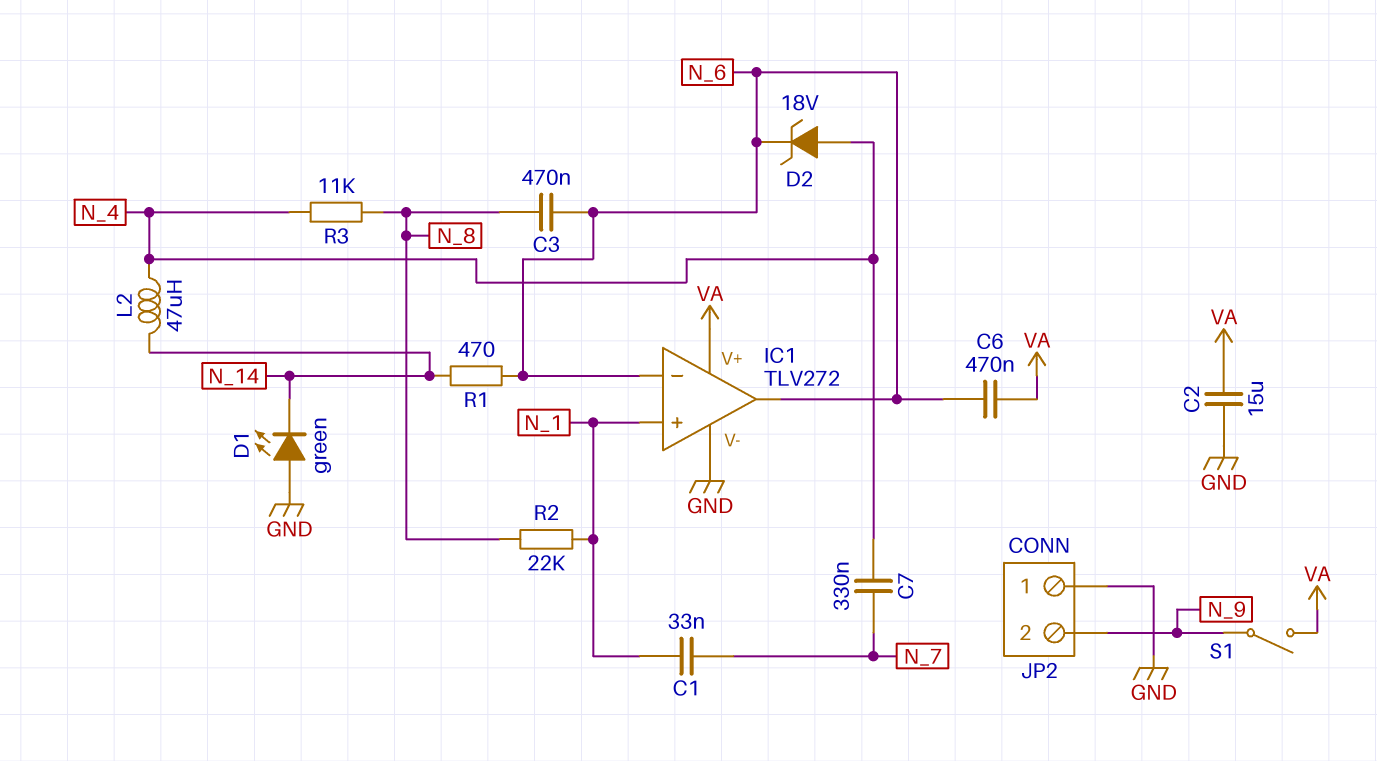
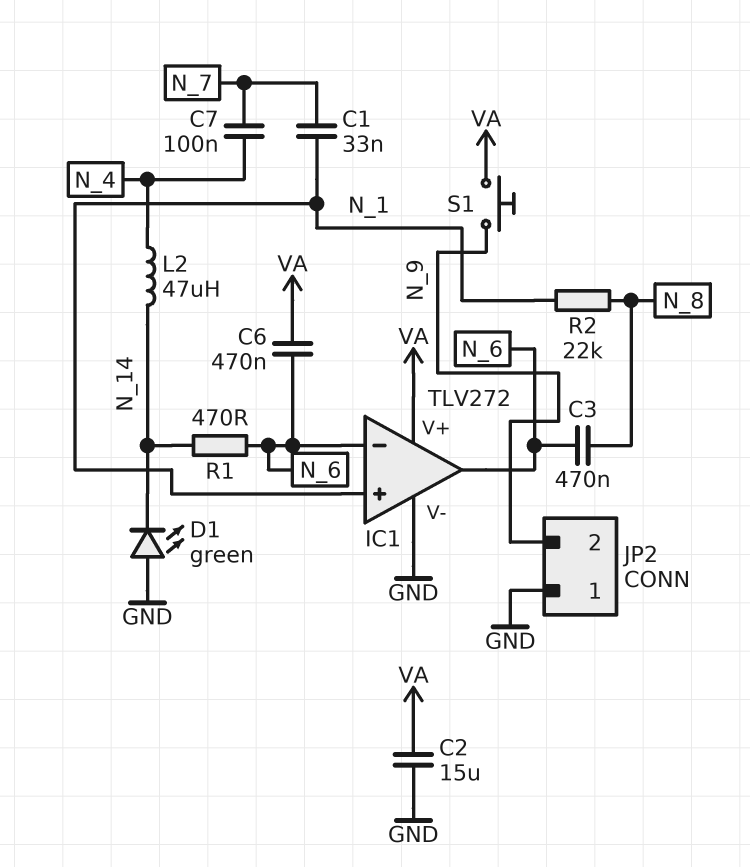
C7: 330nF (N_4, N_7) -> 100nF (N_4, N_7)
D2: zener 18V (A N_4, K N_6) -> none
R3: 11k (N_4, N_8) -> none
S1: switch (N_9, VA) -> button (N_9, VA)

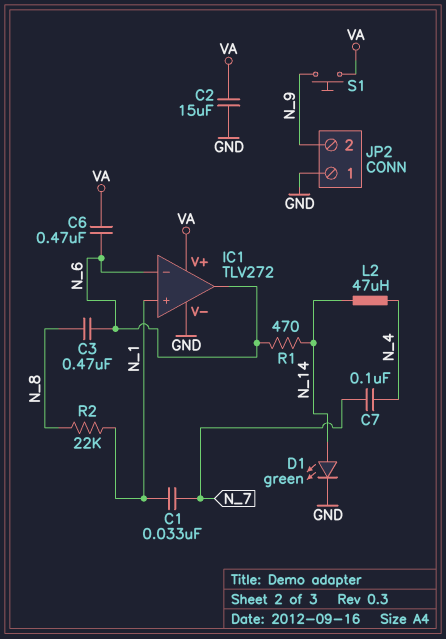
D1: LED green (A GND, K N_14) -> LED green (A N_14, K GND)

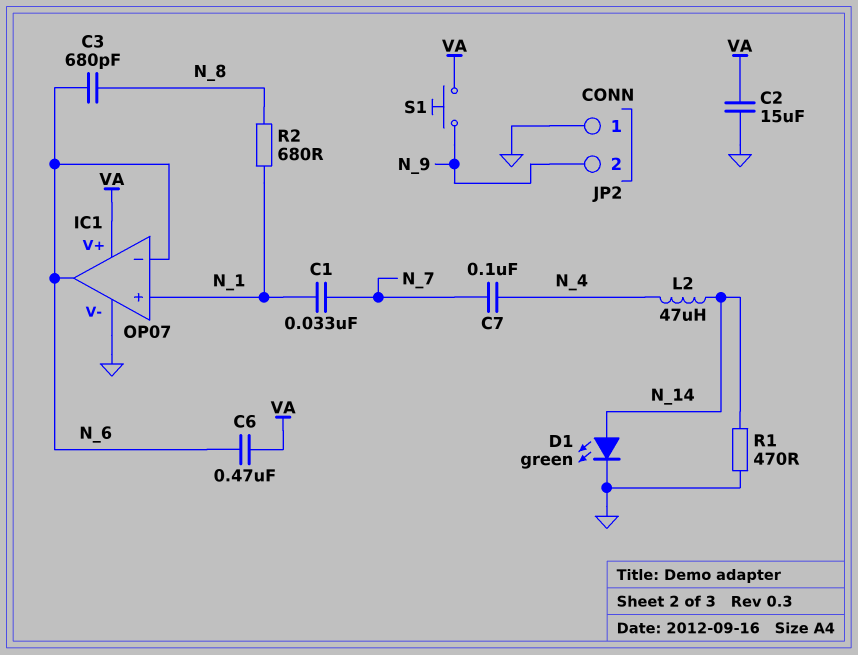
C3: 470nF (N_6, N_8) -> 680pF (N_6, N_8)
IC1: TLV272 -> OP07
R1: 470 (N_6, N_14) -> 470 (GND, N_14)
R2: 22k (N_1, N_8) -> 680 (N_1, N_8)

